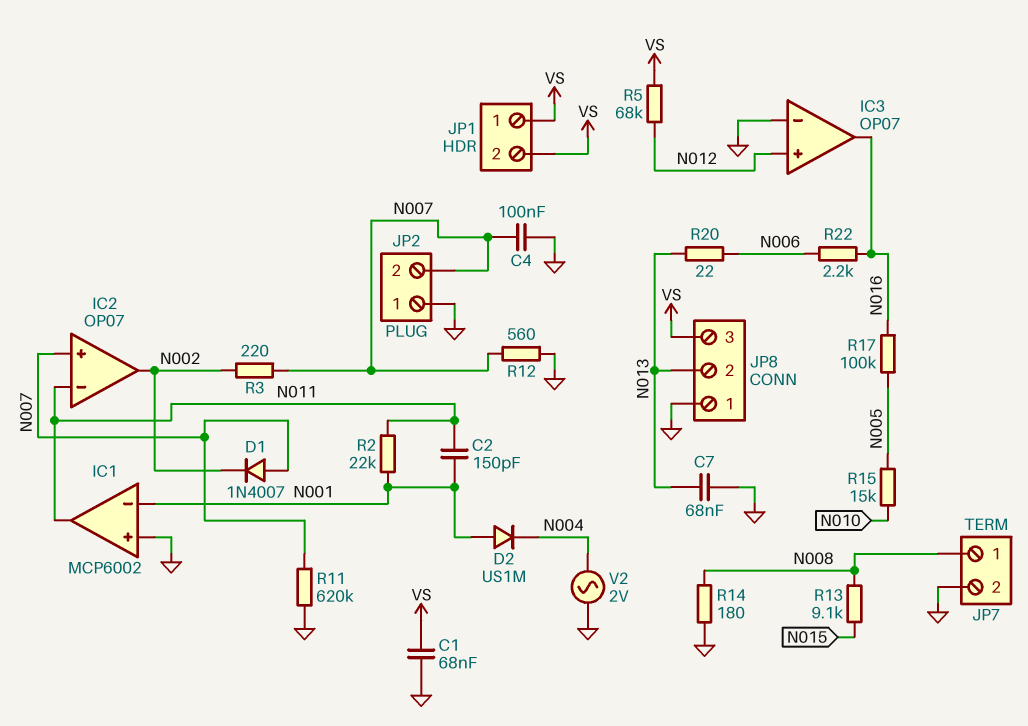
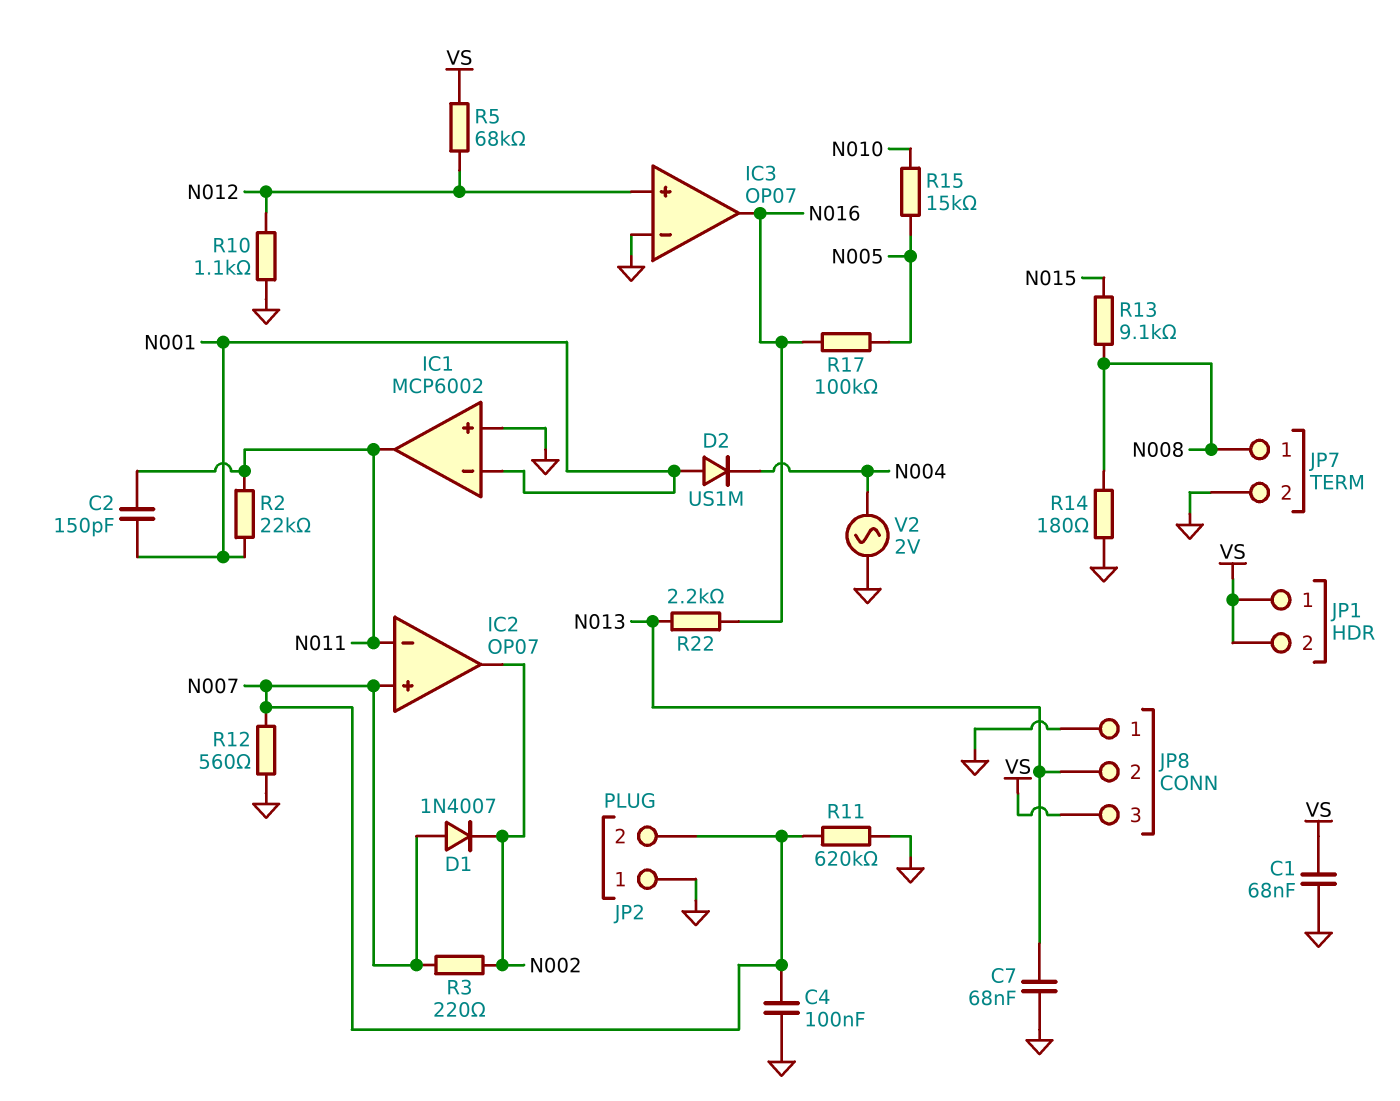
R10: none -> 1.1k (GND, N012)
R20: 22 (N006, N013) -> none
R22: 2.2k (N006, N016) -> 2.2k (N013, N016)

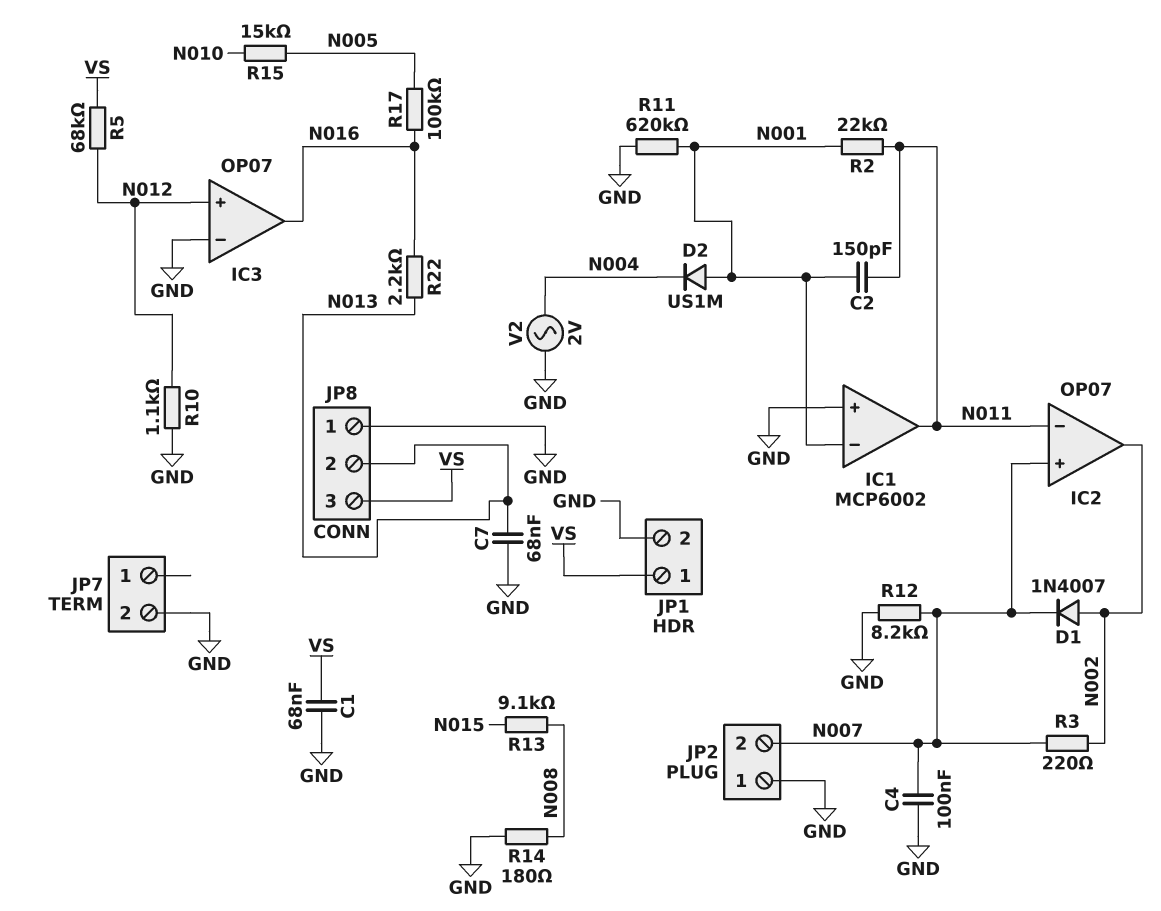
D1: diode 1N4007 (A N007, K N002) -> diode 1N4007 (A N002, K N007)
JP1 pin 2: VS -> GND
JP7 pin 1: N008 -> none
R11: 620k (GND, N007) -> 620k (GND, N001)
R12: 560 (GND, N007) -> 8.2k (GND, N007)

